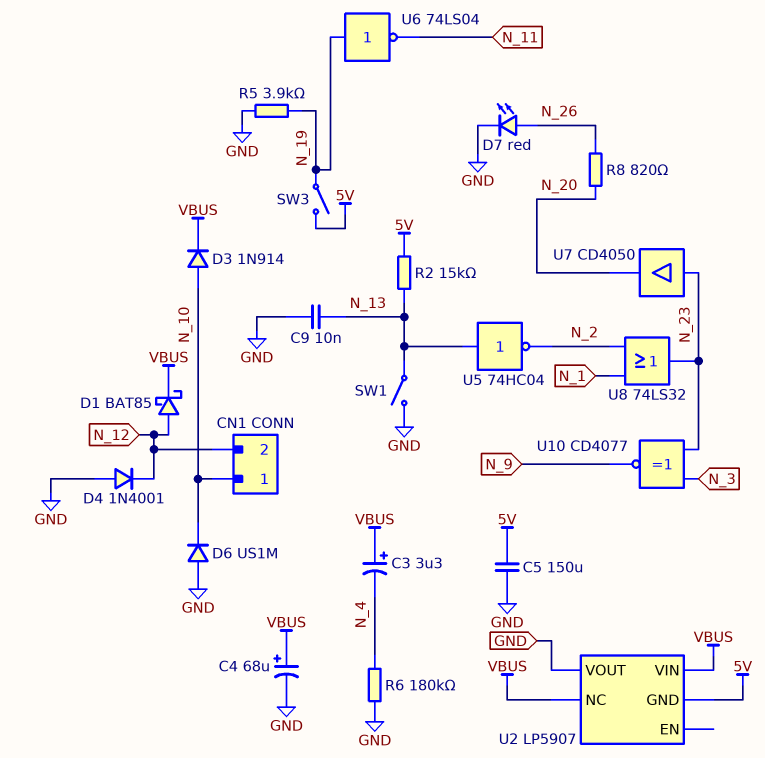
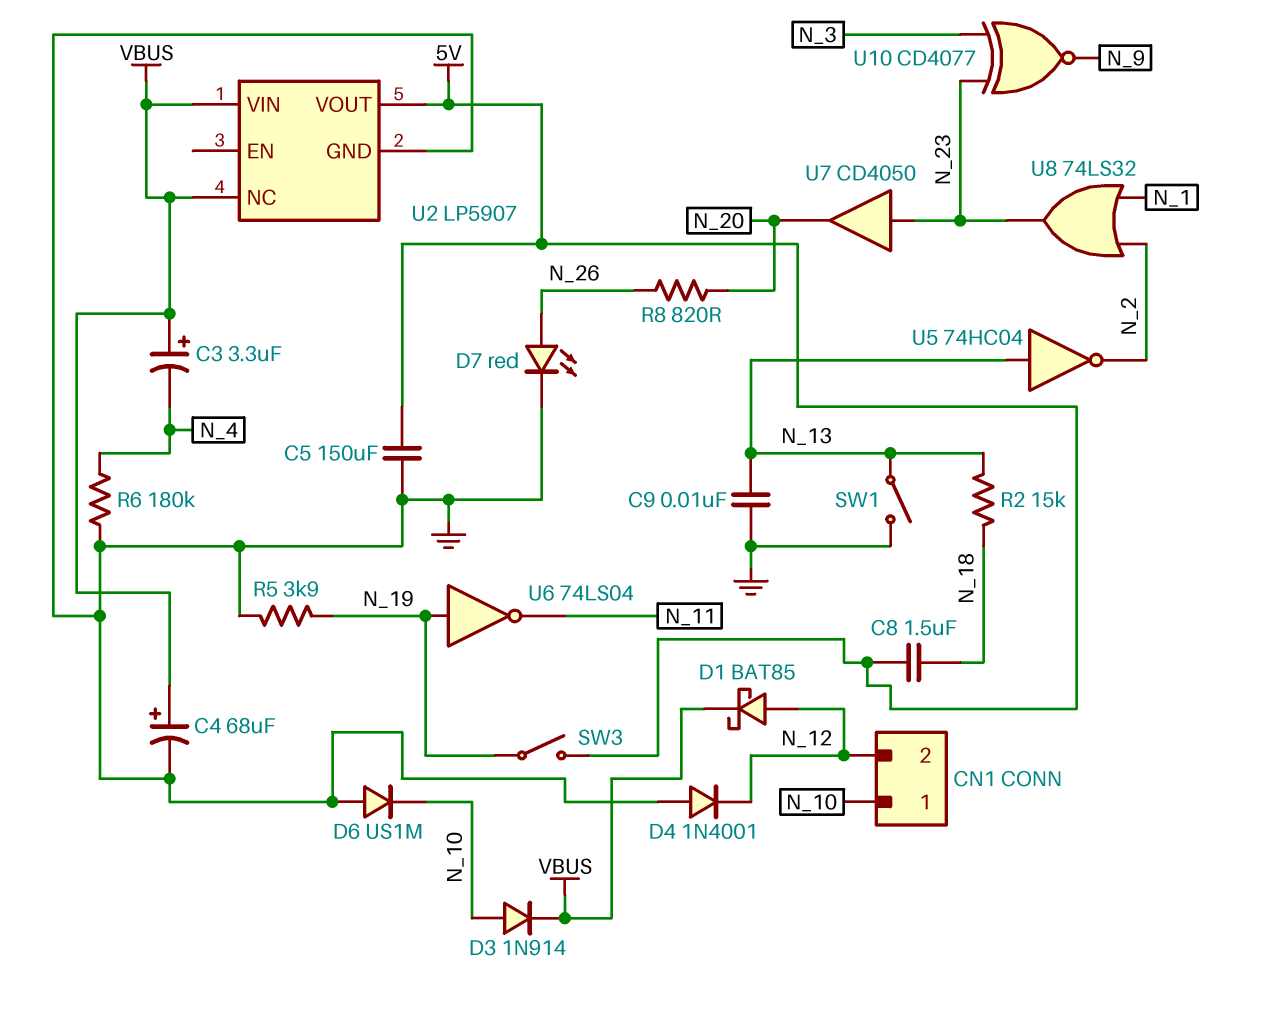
C8: none -> 1.5uF (5V, N_18)
R2: 15k (5V, N_13) -> 15k (N_13, N_18)
U2 pin GND: 5V -> GND
U2 pin VOUT: GND -> 5V

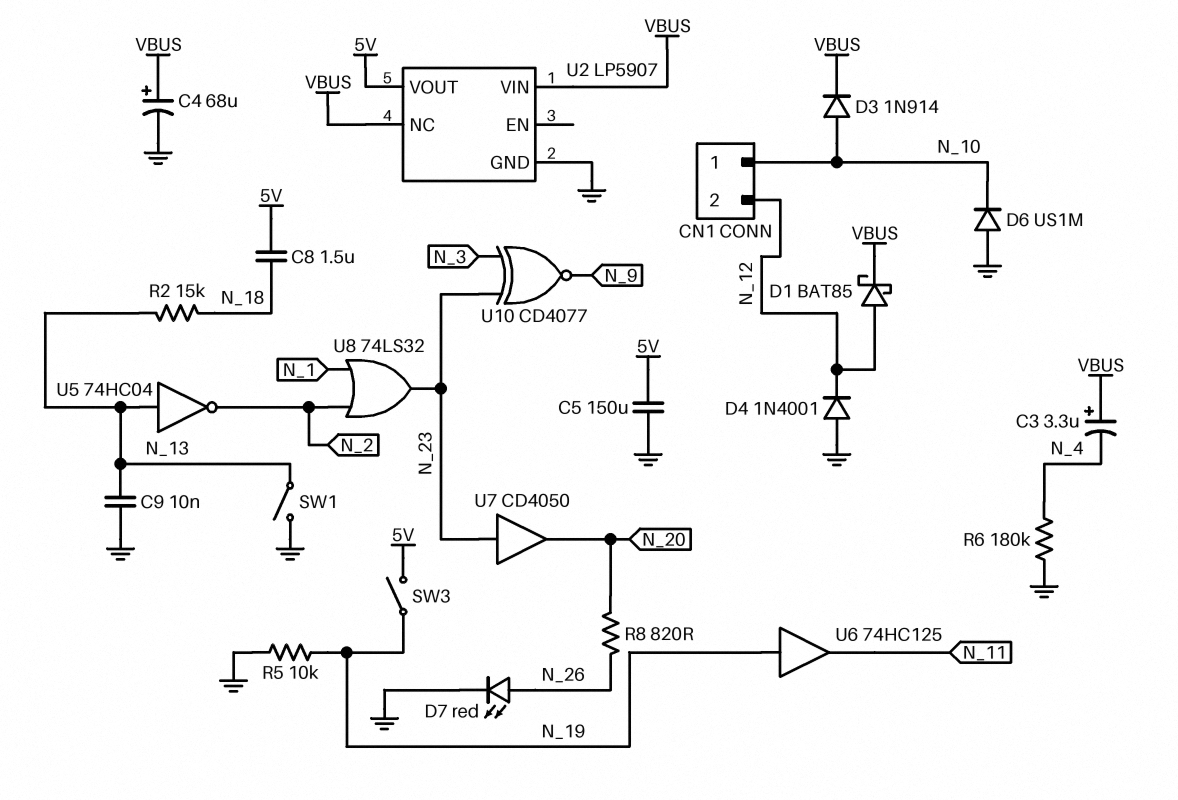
R5: 3.9k (GND, N_19) -> 10k (GND, N_19)
U6: NOT 74LS04 (in N_19, out N_11) -> buffer 74HC125 (in N_19, out N_11)

